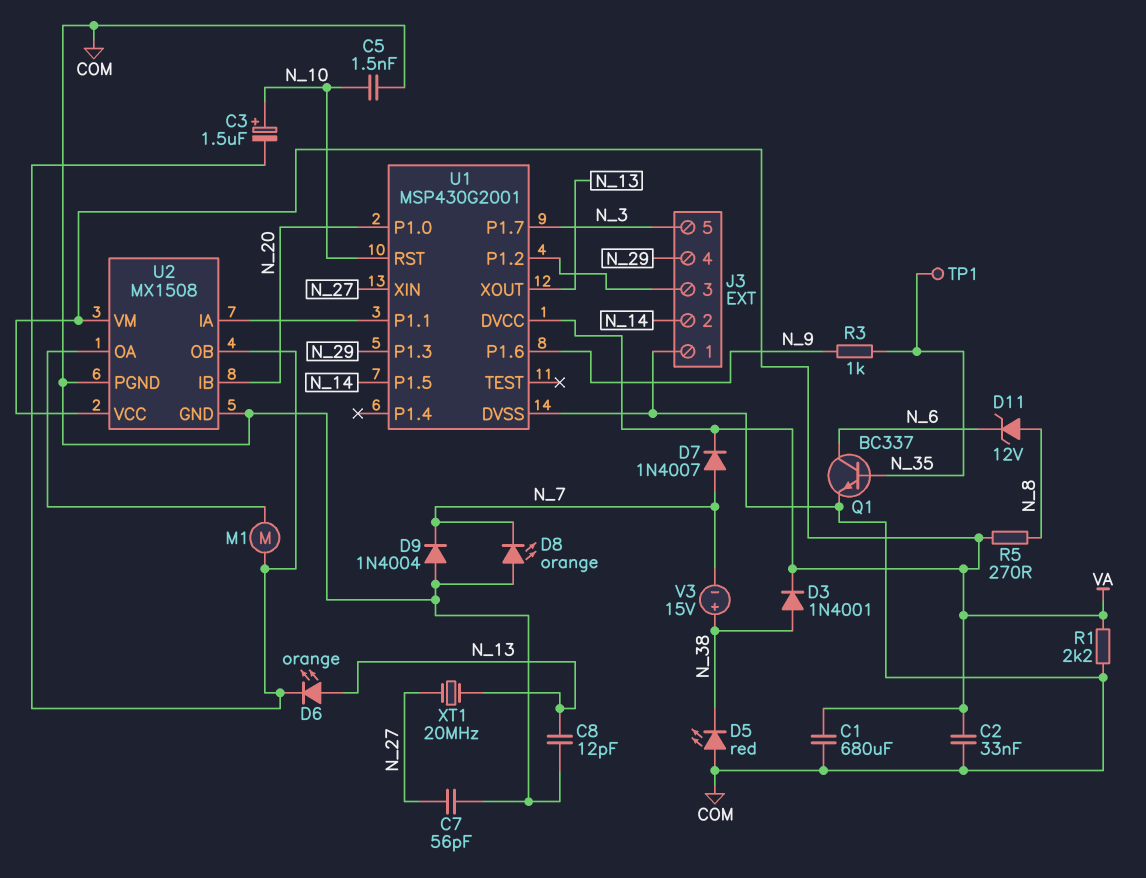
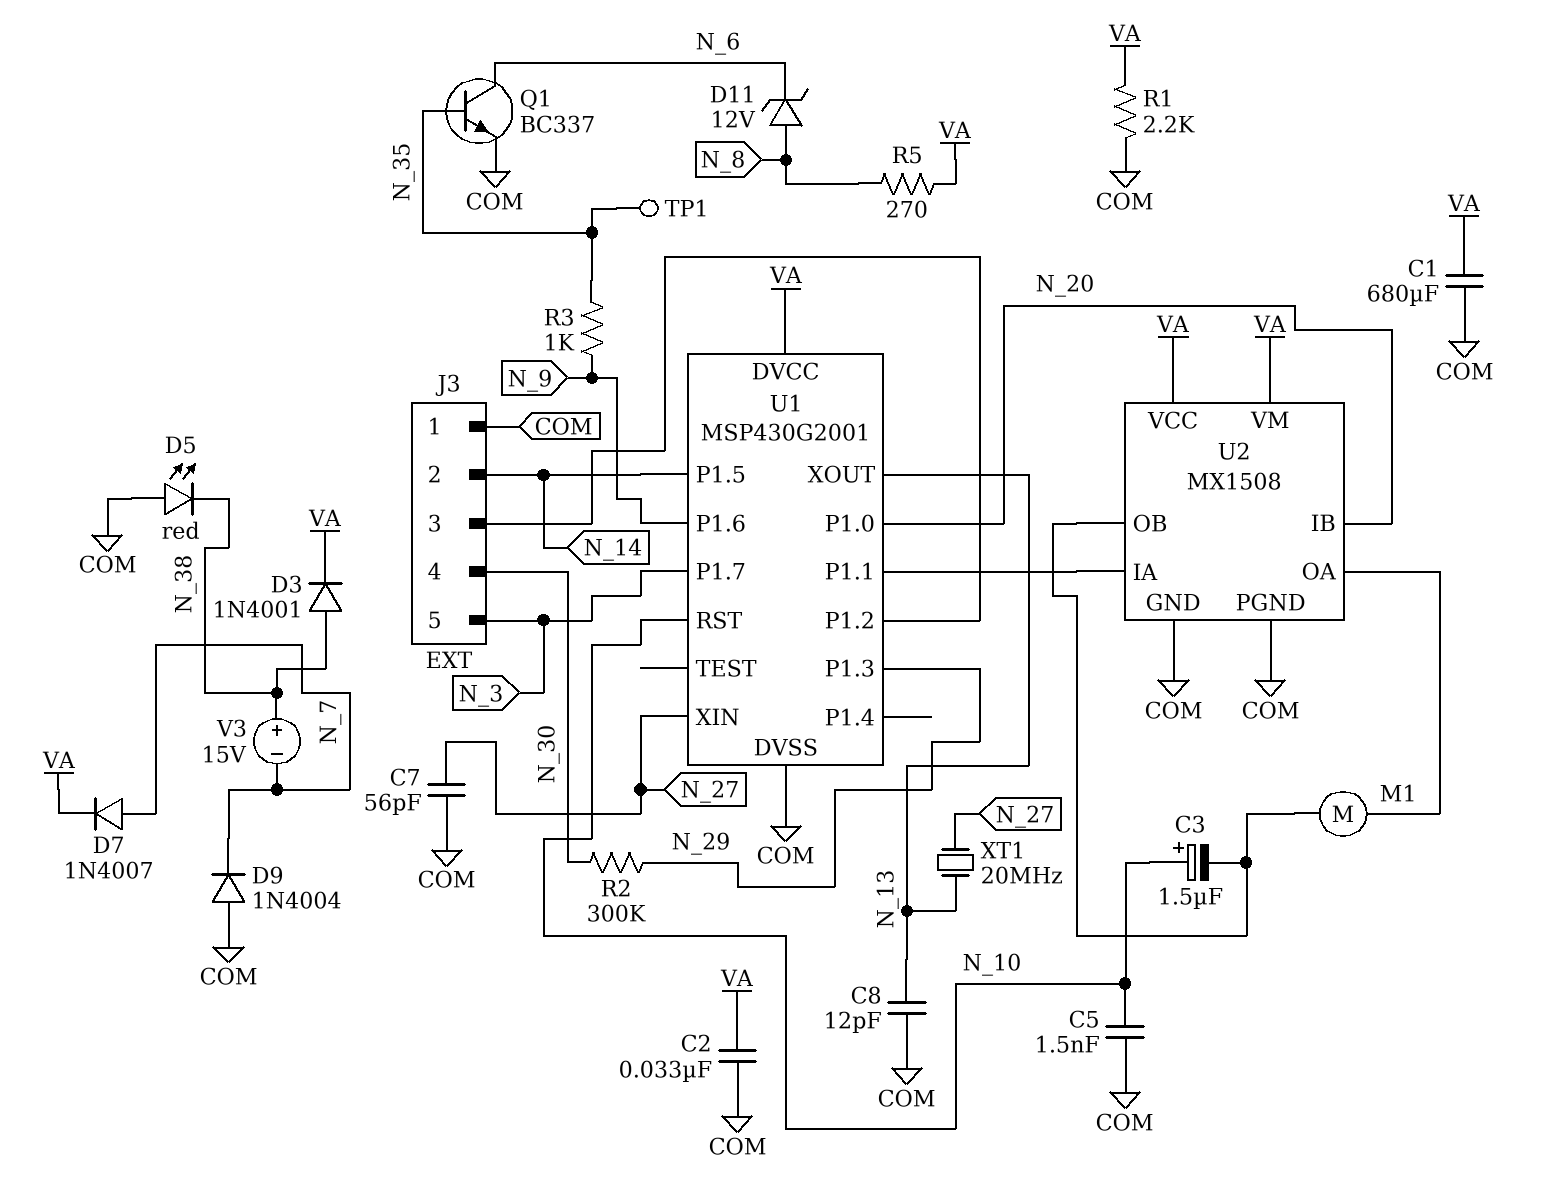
D6: LED orange (A N_13, K U2/OB) -> none
D8: LED orange (A COM, K N_7) -> none
J3 pin 4: N_29 -> N_30
R2: none -> 300k (N_29, N_30)

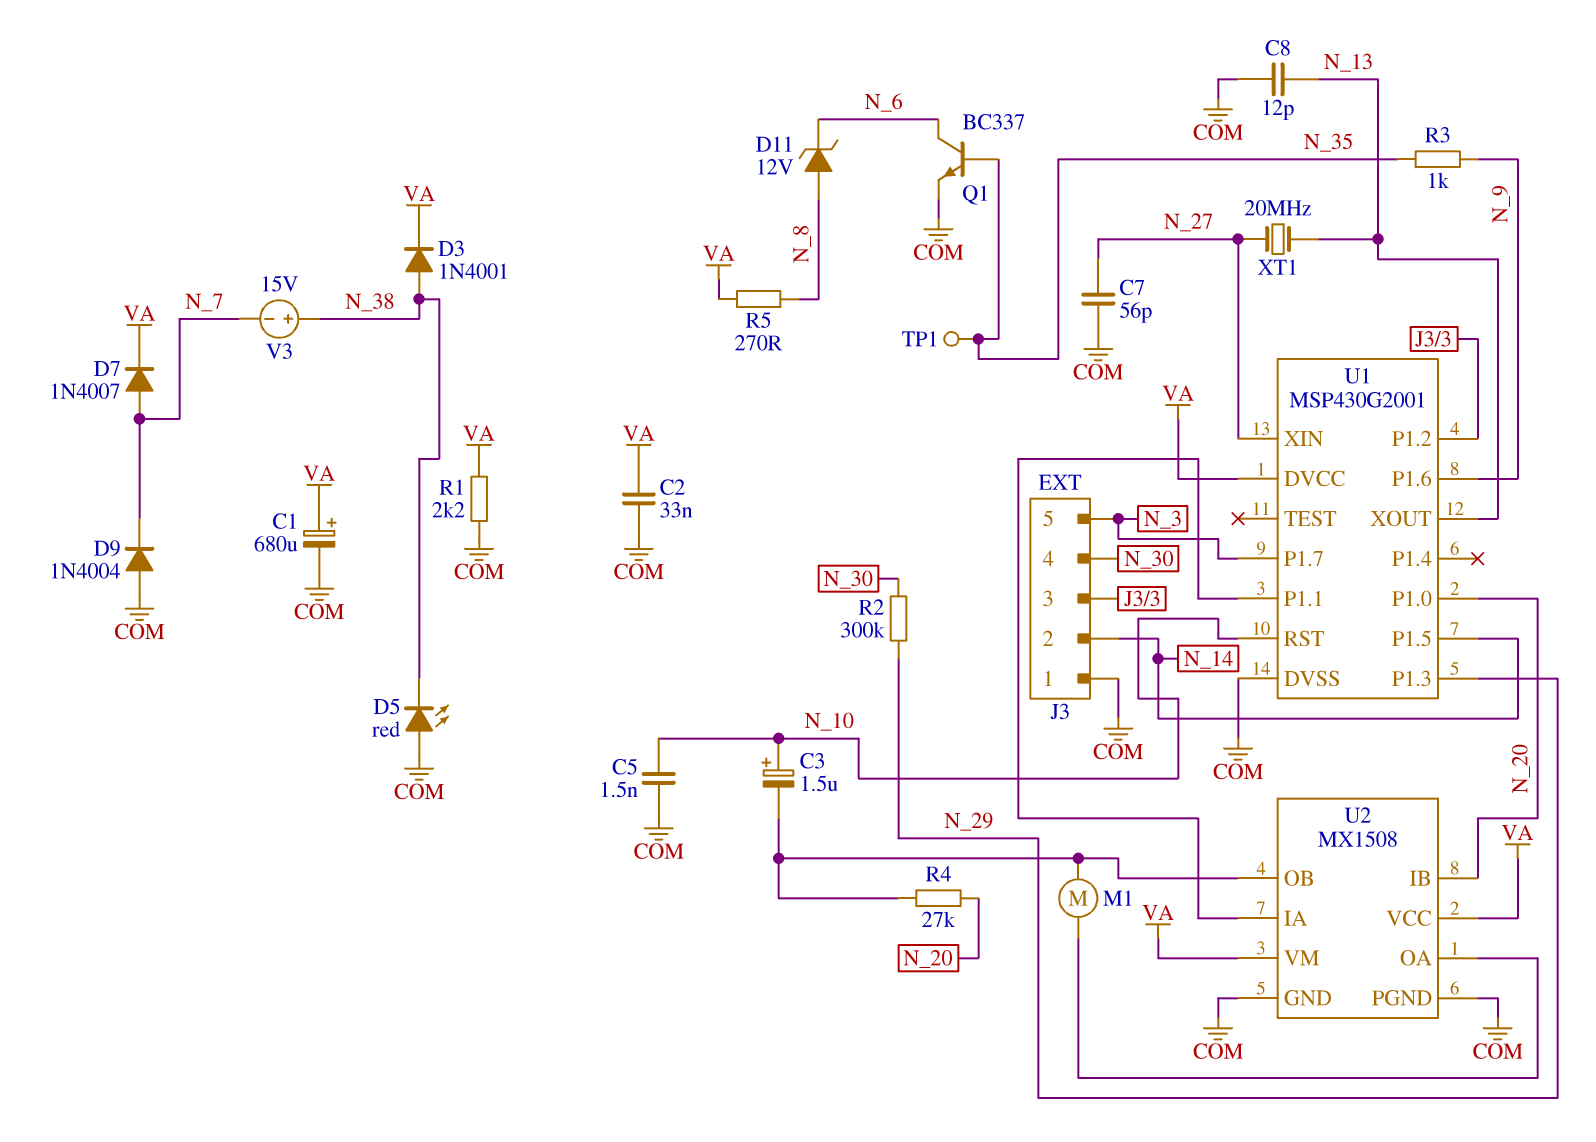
C1: 680uF (COM, VA) -> 680uF (plus VA, minus COM)
R4: none -> 27k (N_20, U2/OB)

